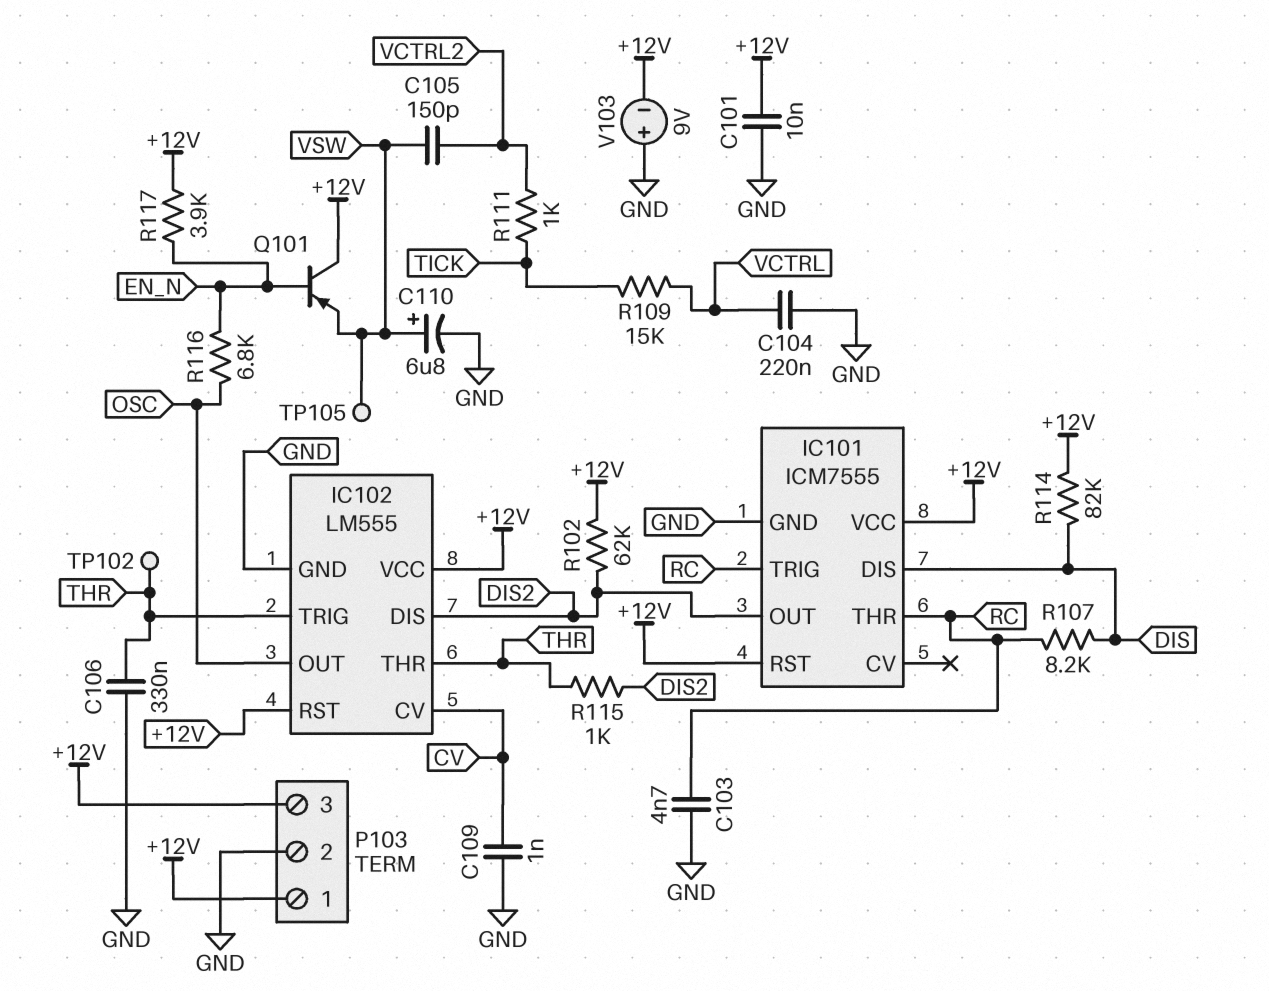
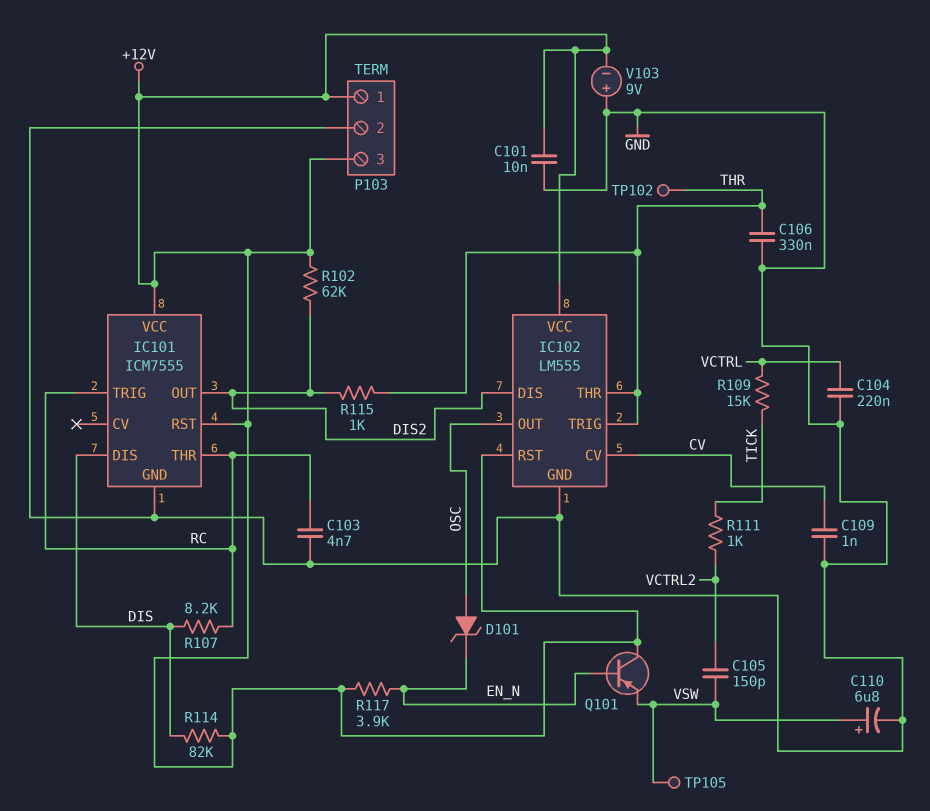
D101: none -> zener (A OSC, K EN_N)
R116: 6.8k (EN_N, OSC) -> none

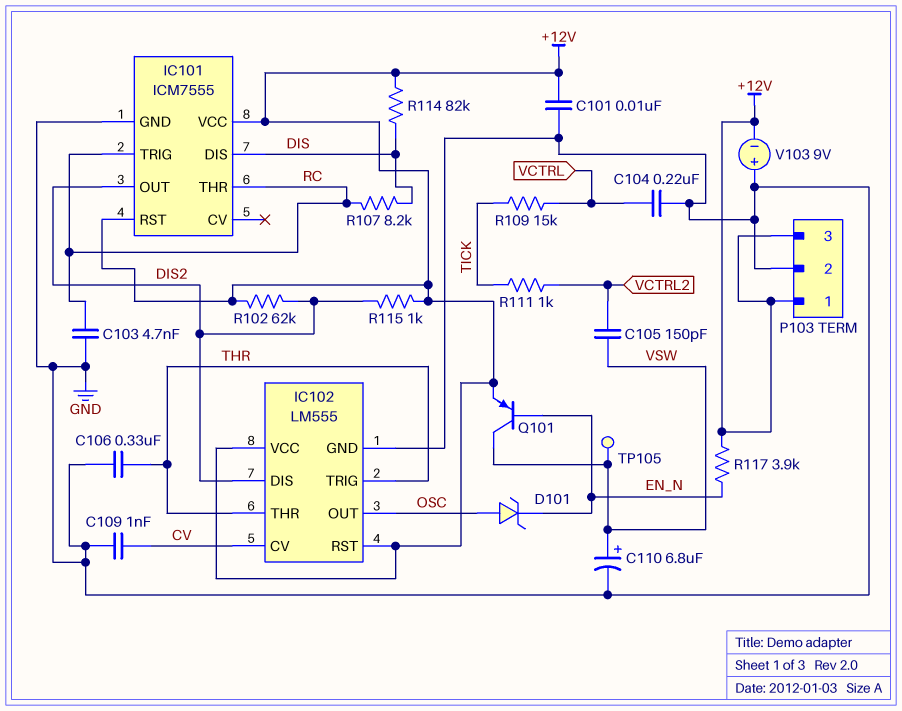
Q101: PNP (B EN_N, C +12V, E VSW) -> PNP (B EN_N, C VSW, E +12V)
R115: 1k (DIS2, THR) -> 1k (+12V, DIS2)
TP102: test point (THR) -> none

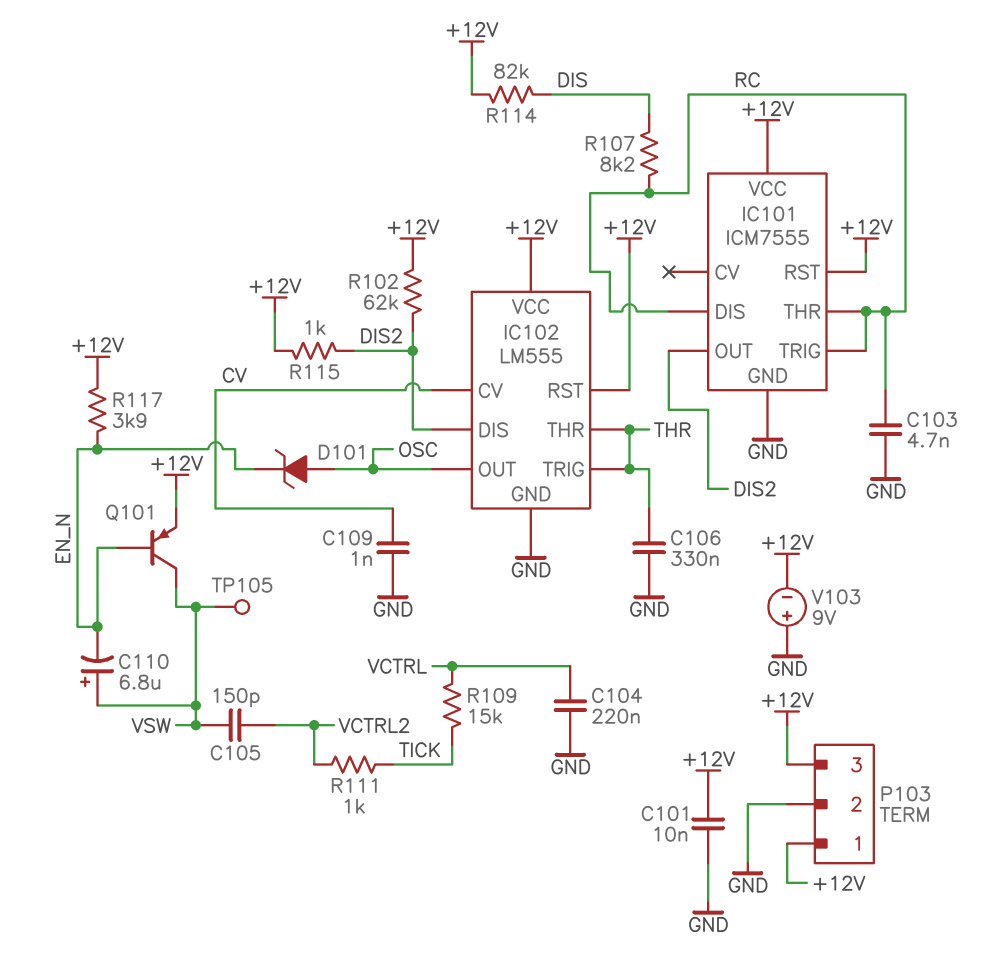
C110: 6.8uF (plus VSW, minus GND) -> 6.8uF (plus VSW, minus EN_N)
IC101 pin DIS: DIS -> RC

